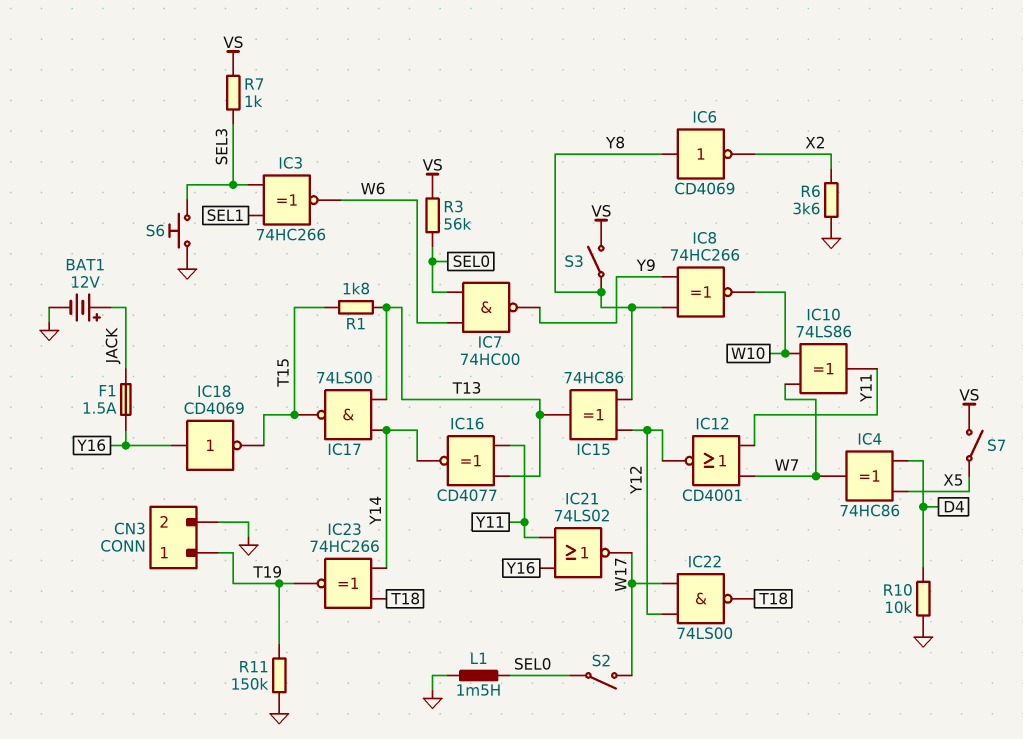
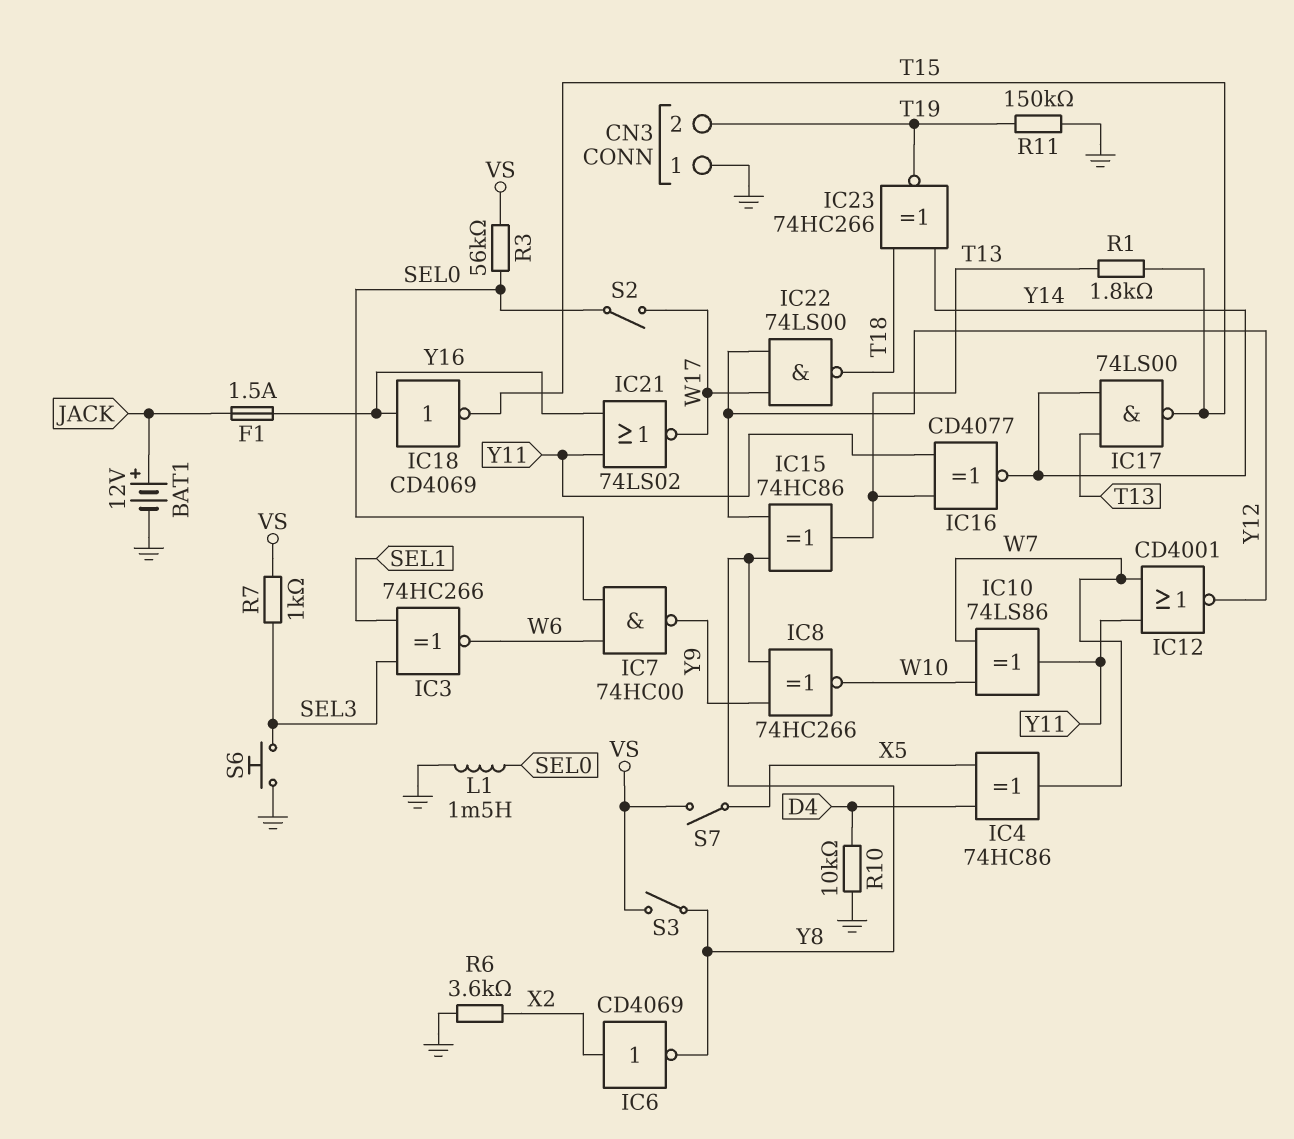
CN3 pin 1: T19 -> GND
CN3 pin 2: GND -> T19
IC6: NOT CD4069 (in Y8, out X2) -> NOT CD4069 (in X2, out Y8)

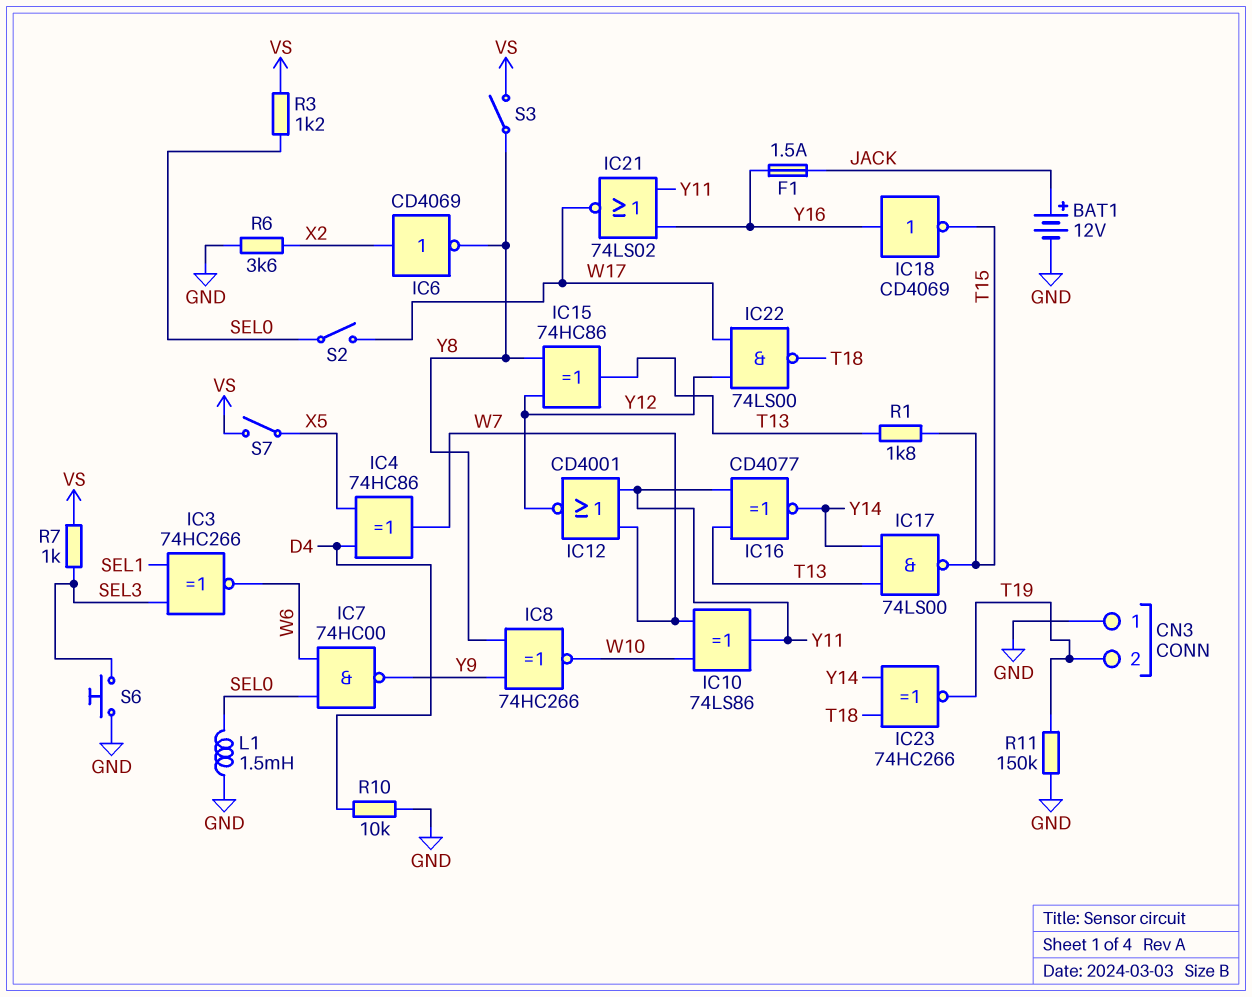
R3: 56k (SEL0, VS) -> 1.2k (SEL0, VS)

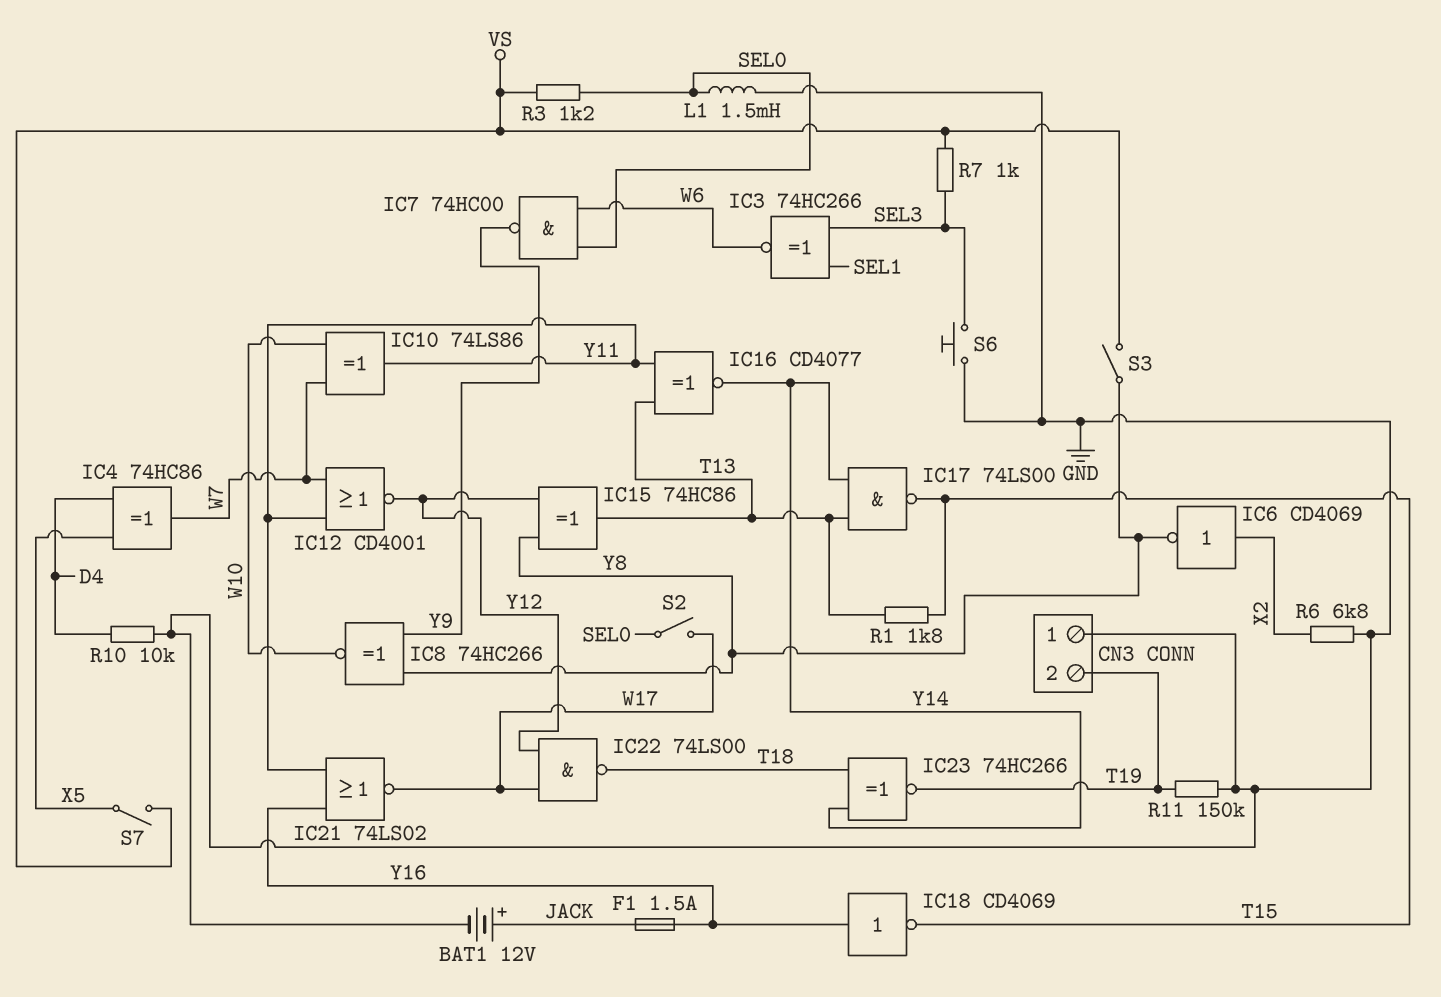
R6: 3.6k (GND, X2) -> 6.8k (GND, X2)

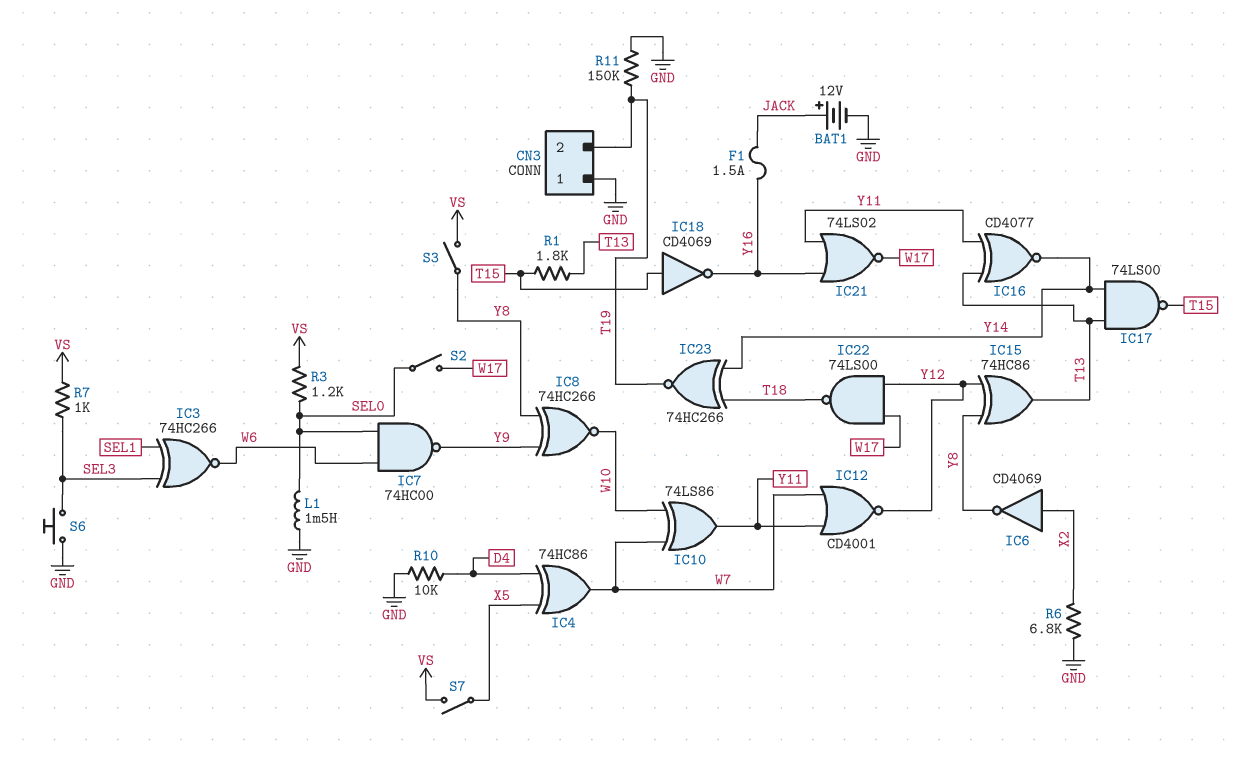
IC18: NOT CD4069 (in Y16, out T15) -> NOT CD4069 (in T15, out Y16)

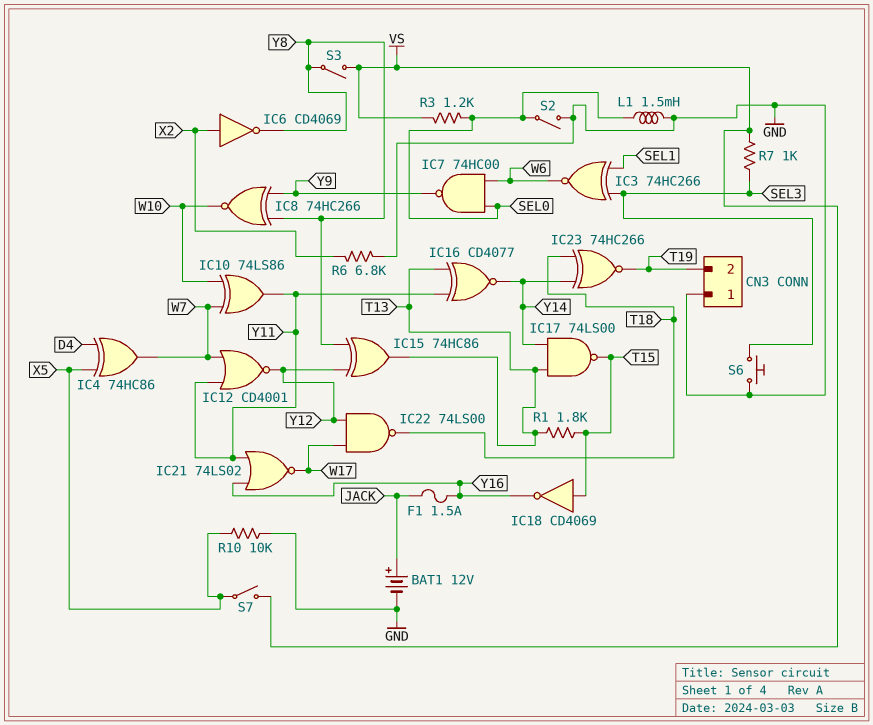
R10: 10k (D4, GND) -> 10k (GND, X5)
R11: 150k (GND, T19) -> none
S2: switch (SEL0, W17) -> switch (GND, SEL0)

